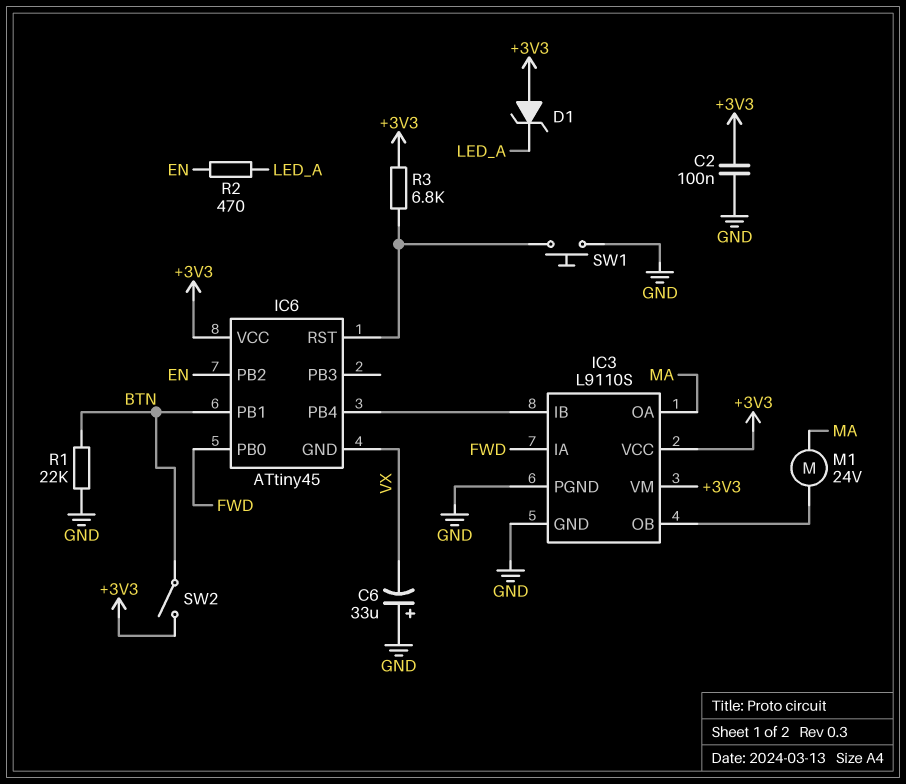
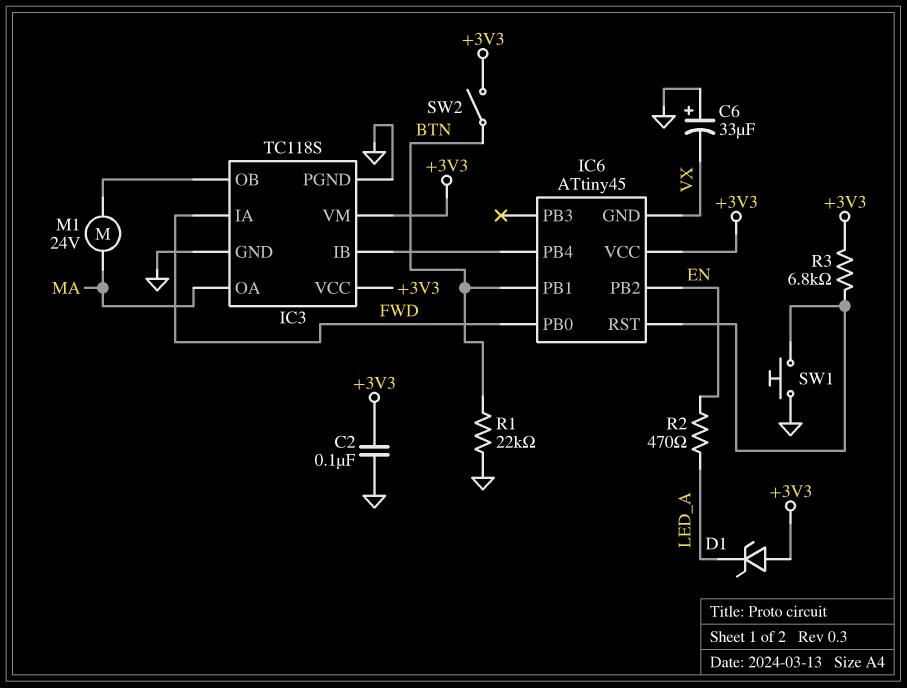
IC3: L9110S -> TC118S

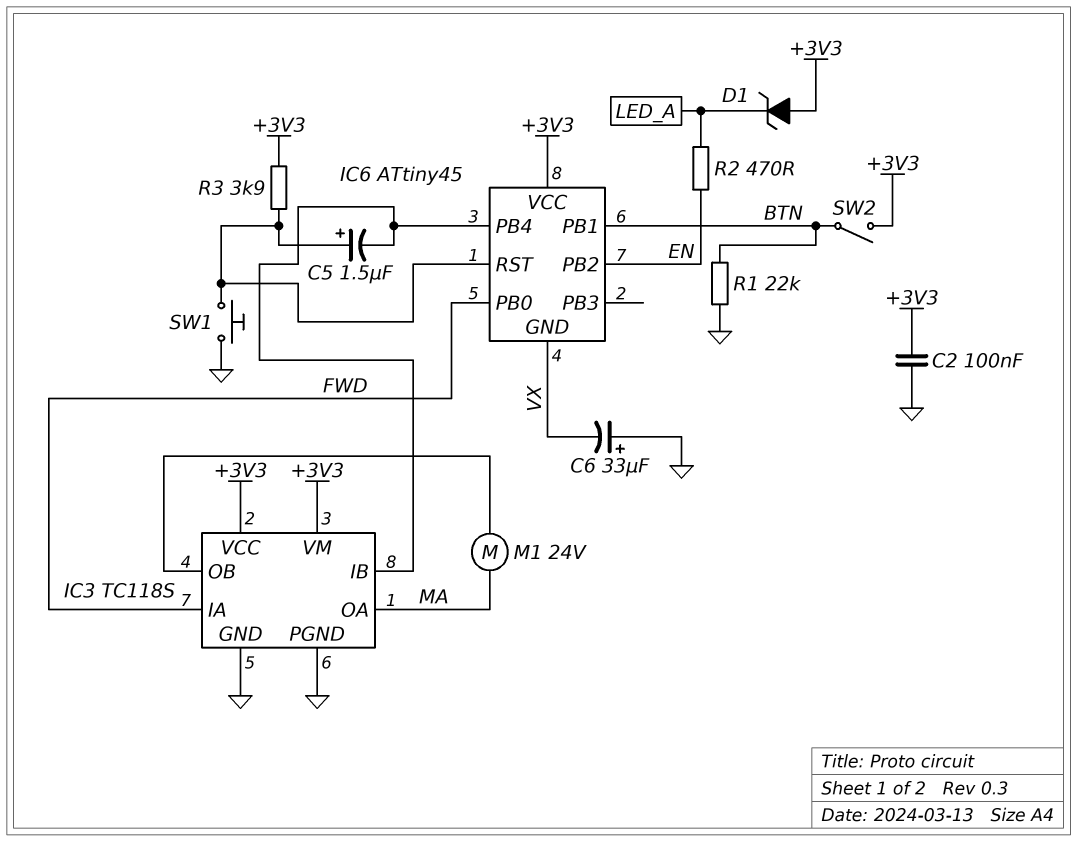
C5: none -> 1.5uF (plus IC6/RST, minus IC3/IB)
R3: 6.8k (+3V3, IC6/RST) -> 3.9k (+3V3, IC6/RST)

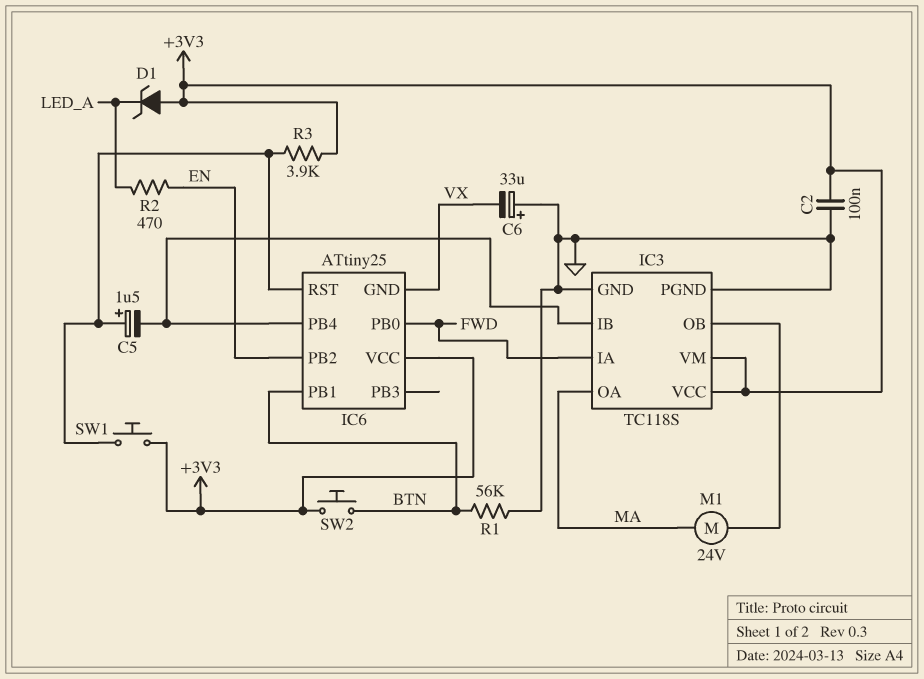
IC6: ATtiny45 -> ATtiny25
R1: 22k (BTN, GND) -> 56k (BTN, GND)
SW1: button (GND, IC6/RST) -> button (+3V3, IC6/RST)
SW2: switch (+3V3, BTN) -> button (+3V3, BTN)

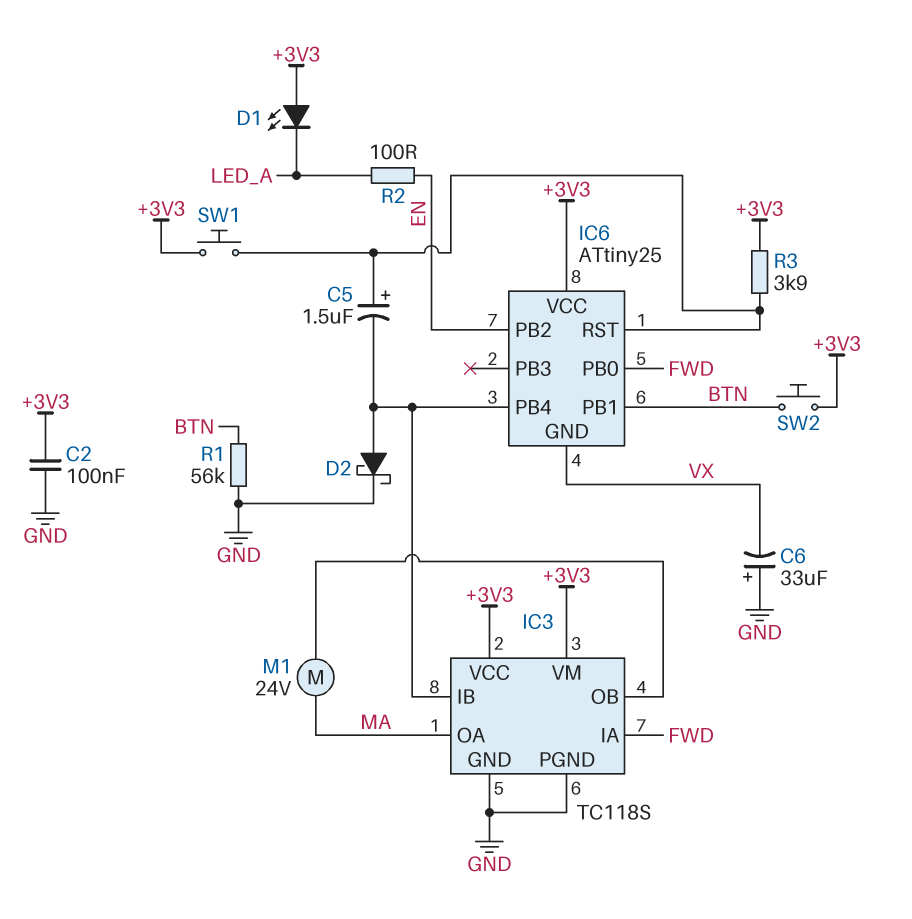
D1: zener (A +3V3, K LED_A) -> LED (A +3V3, K LED_A)
D2: none -> schottky (A IC3/IB, K GND)
R2: 470 (EN, LED_A) -> 100 (EN, LED_A)

